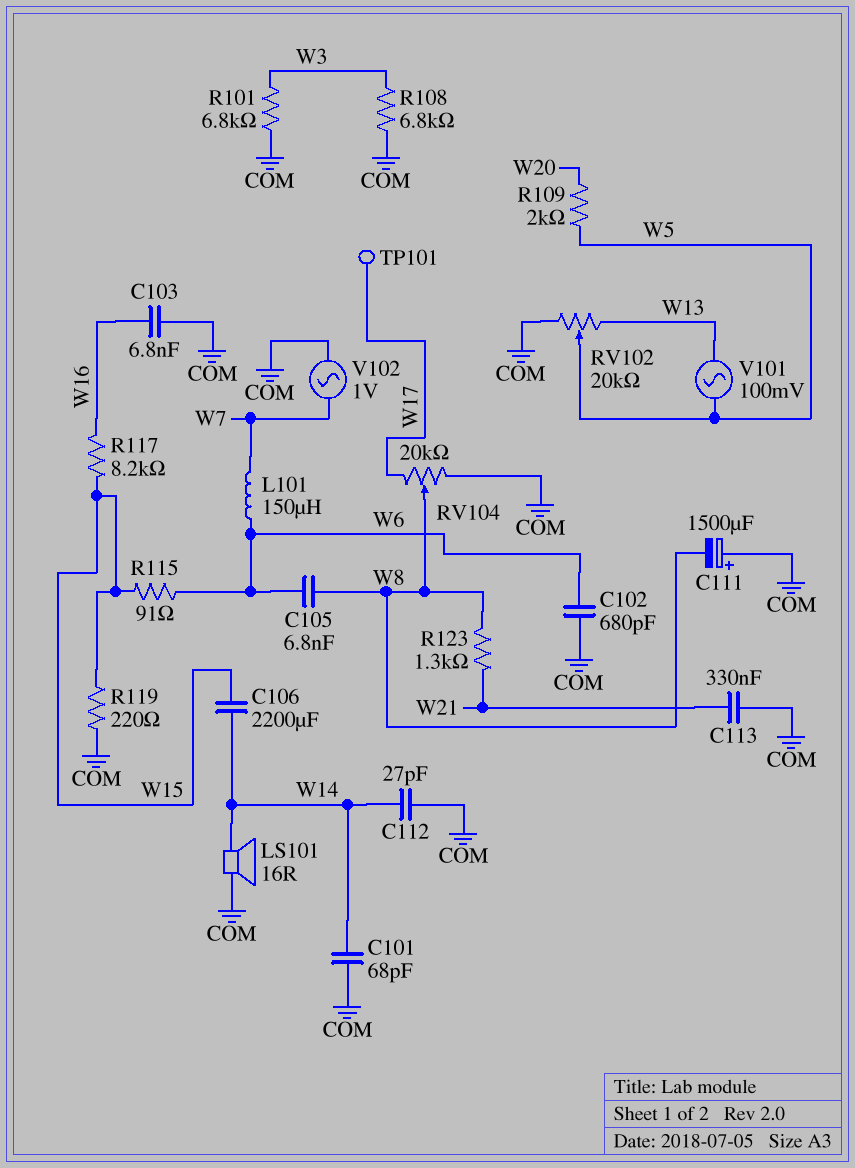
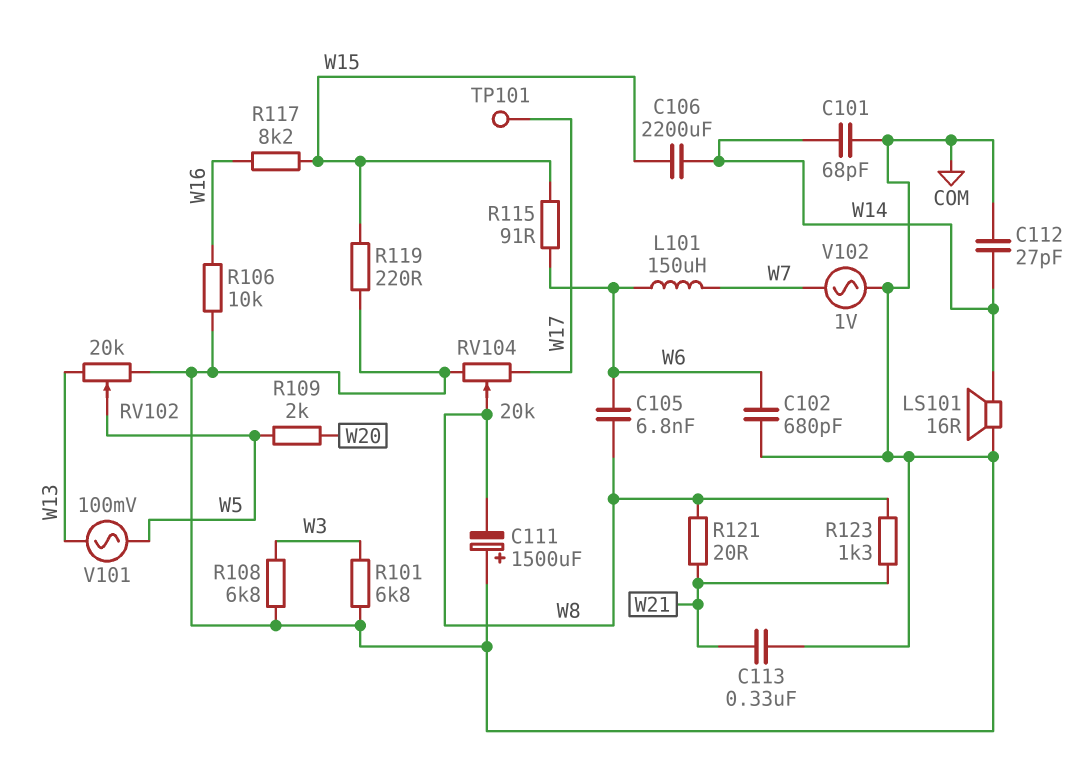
C103: 6.8nF (COM, W16) -> none
R106: none -> 10k (COM, W16)
R121: none -> 20 (W8, W21)

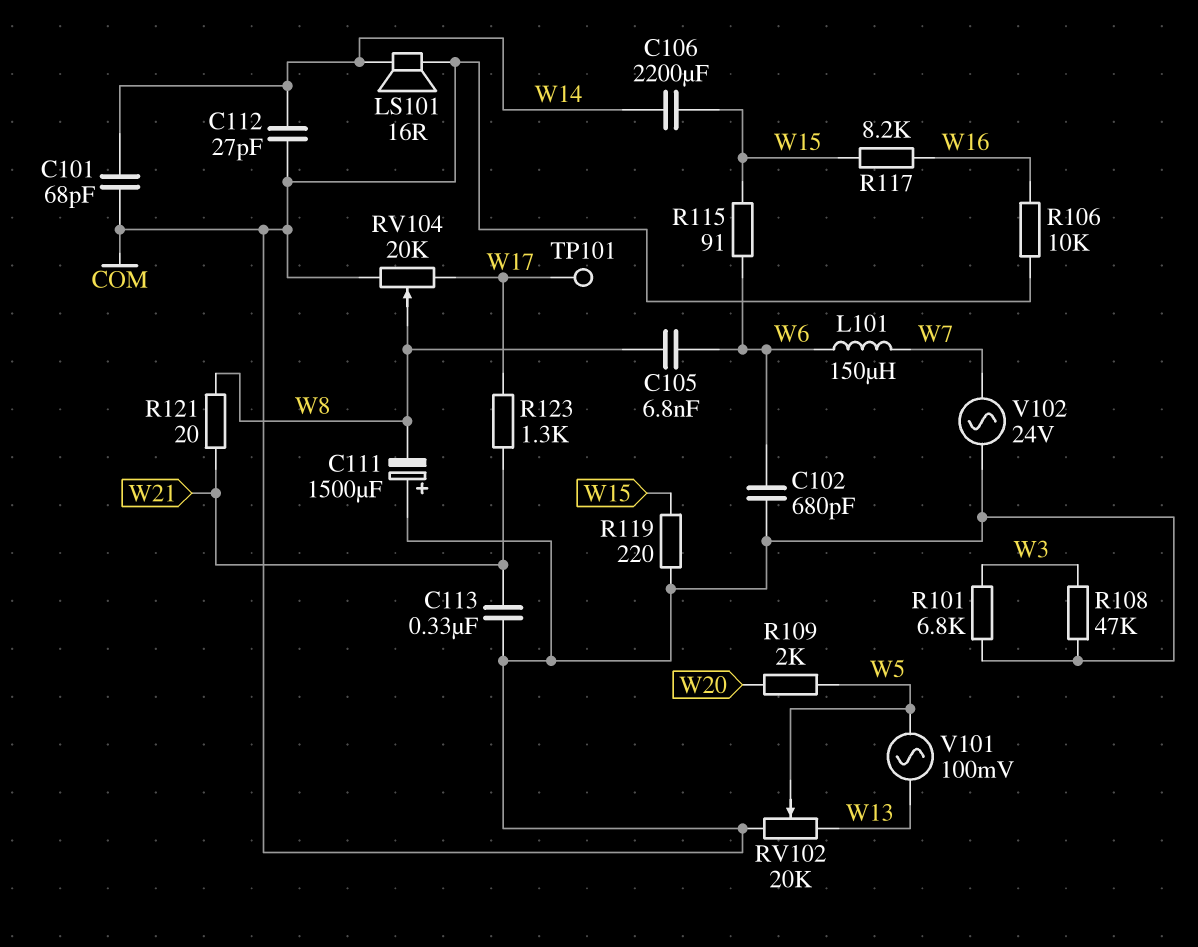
R108: 6.8k (COM, W3) -> 47k (COM, W3)
R123: 1.3k (W8, W21) -> 1.3k (W17, W21)
V102: AC 1V (COM, W7) -> AC 24V (COM, W7)

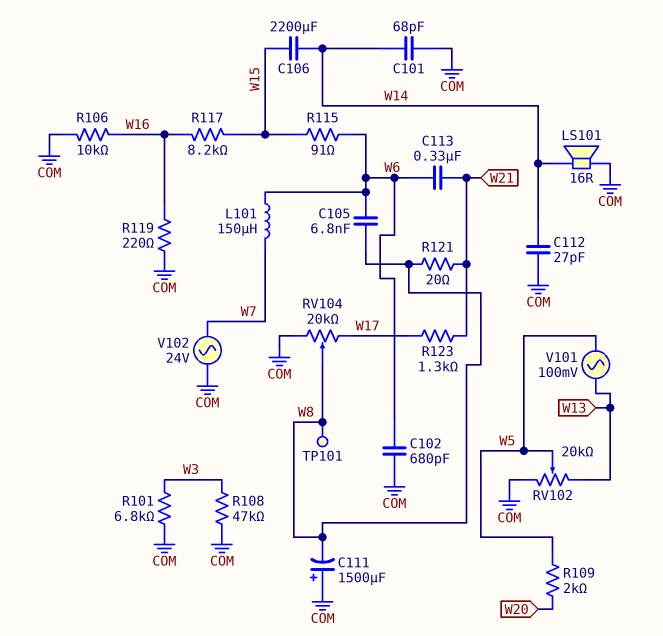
C113: 330nF (COM, W21) -> 330nF (W6, W21)
R119: 220 (COM, W15) -> 220 (COM, W16)
TP101: test point (W17) -> test point (W8)

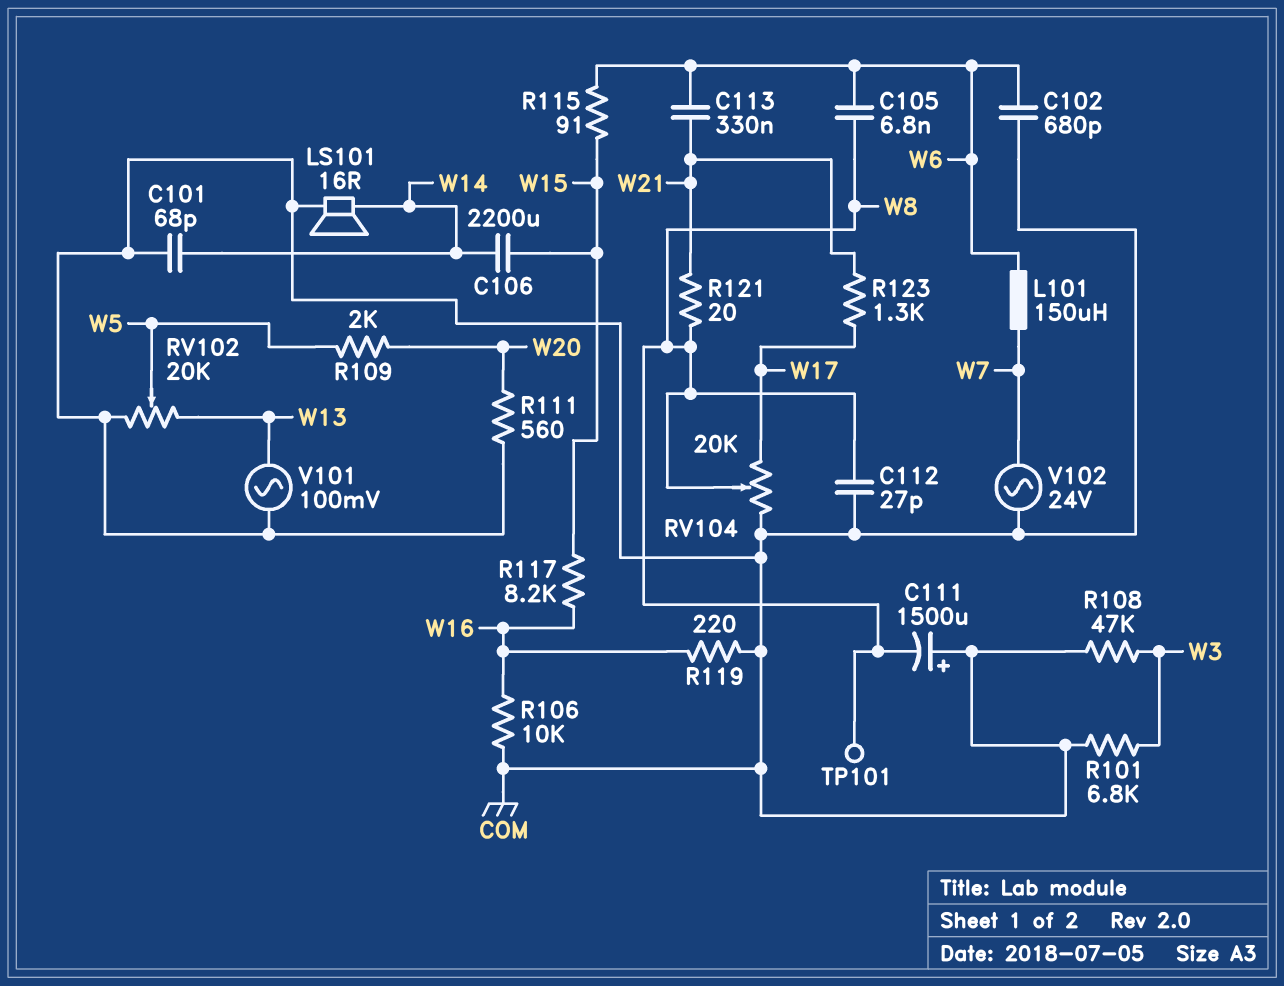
C112: 27pF (COM, W14) -> 27pF (COM, W8)
R111: none -> 560 (COM, W20)
V101: AC 100mV (W5, W13) -> AC 100mV (COM, W13)

